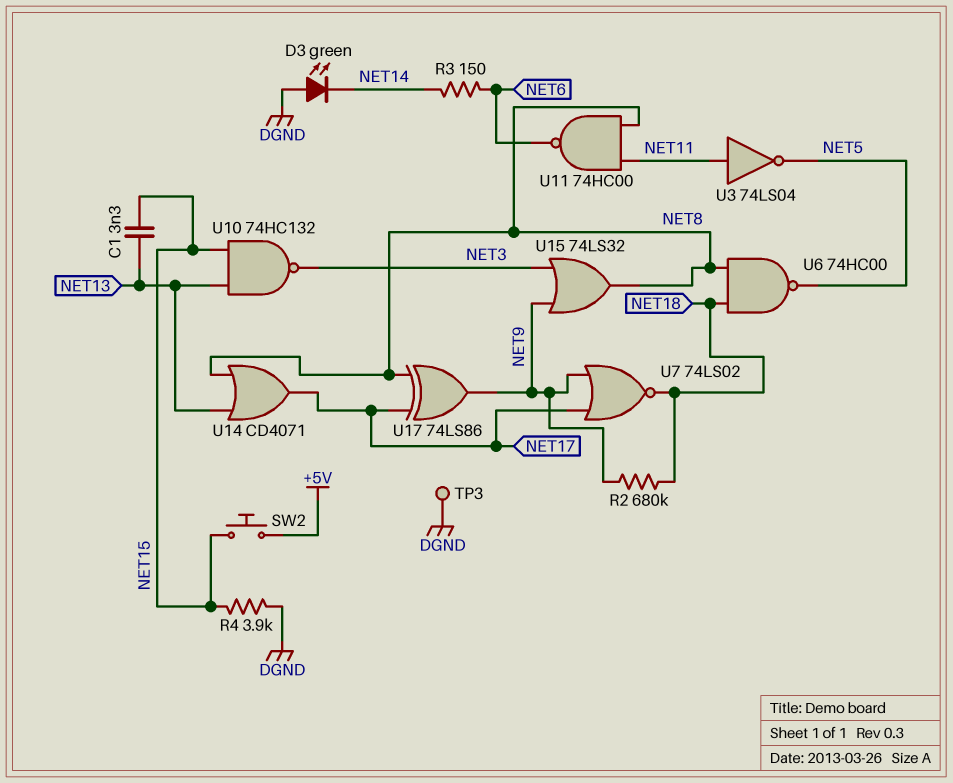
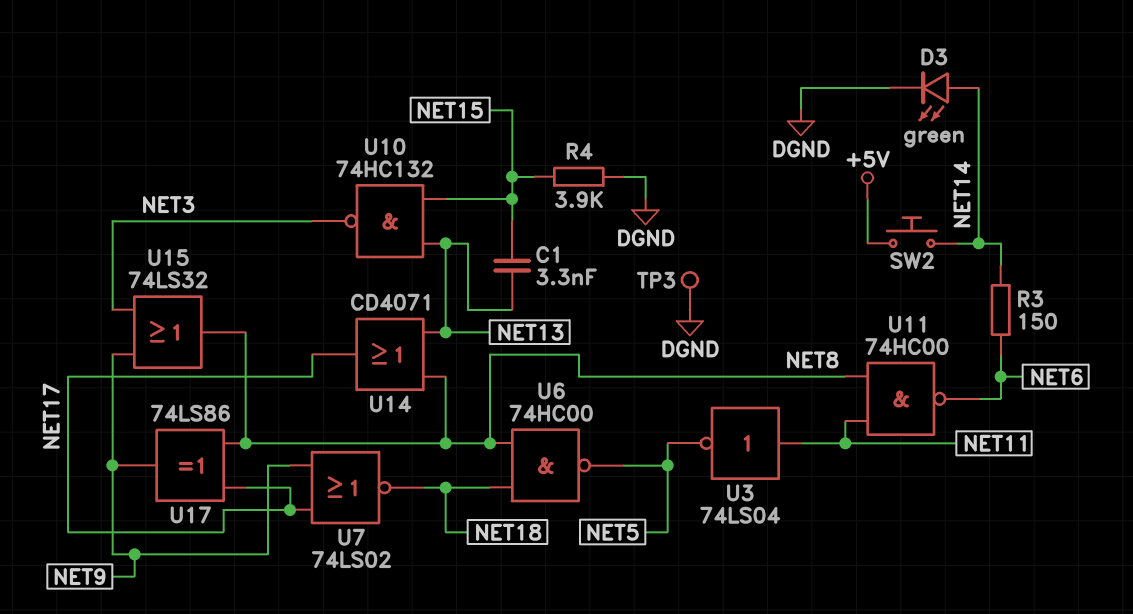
D3: LED green (A DGND, K NET14) -> LED green (A NET14, K DGND)
R2: 680k (NET9, NET18) -> none
SW2: button (+5V, NET15) -> button (+5V, NET14)

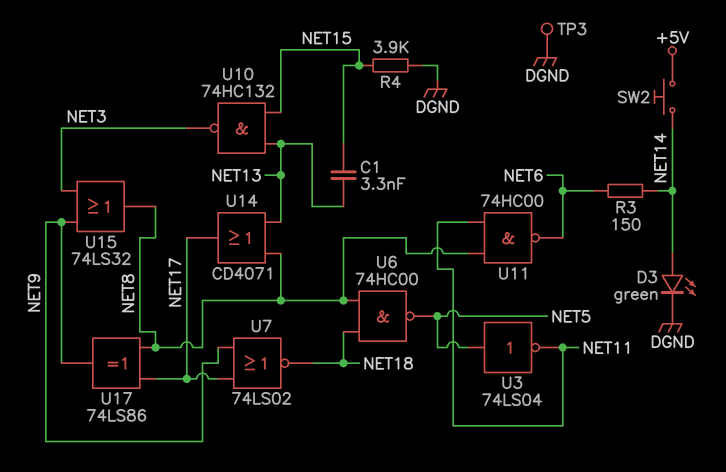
U3: NOT 74LS04 (in NET11, out NET5) -> NOT 74LS04 (in NET5, out NET11)

